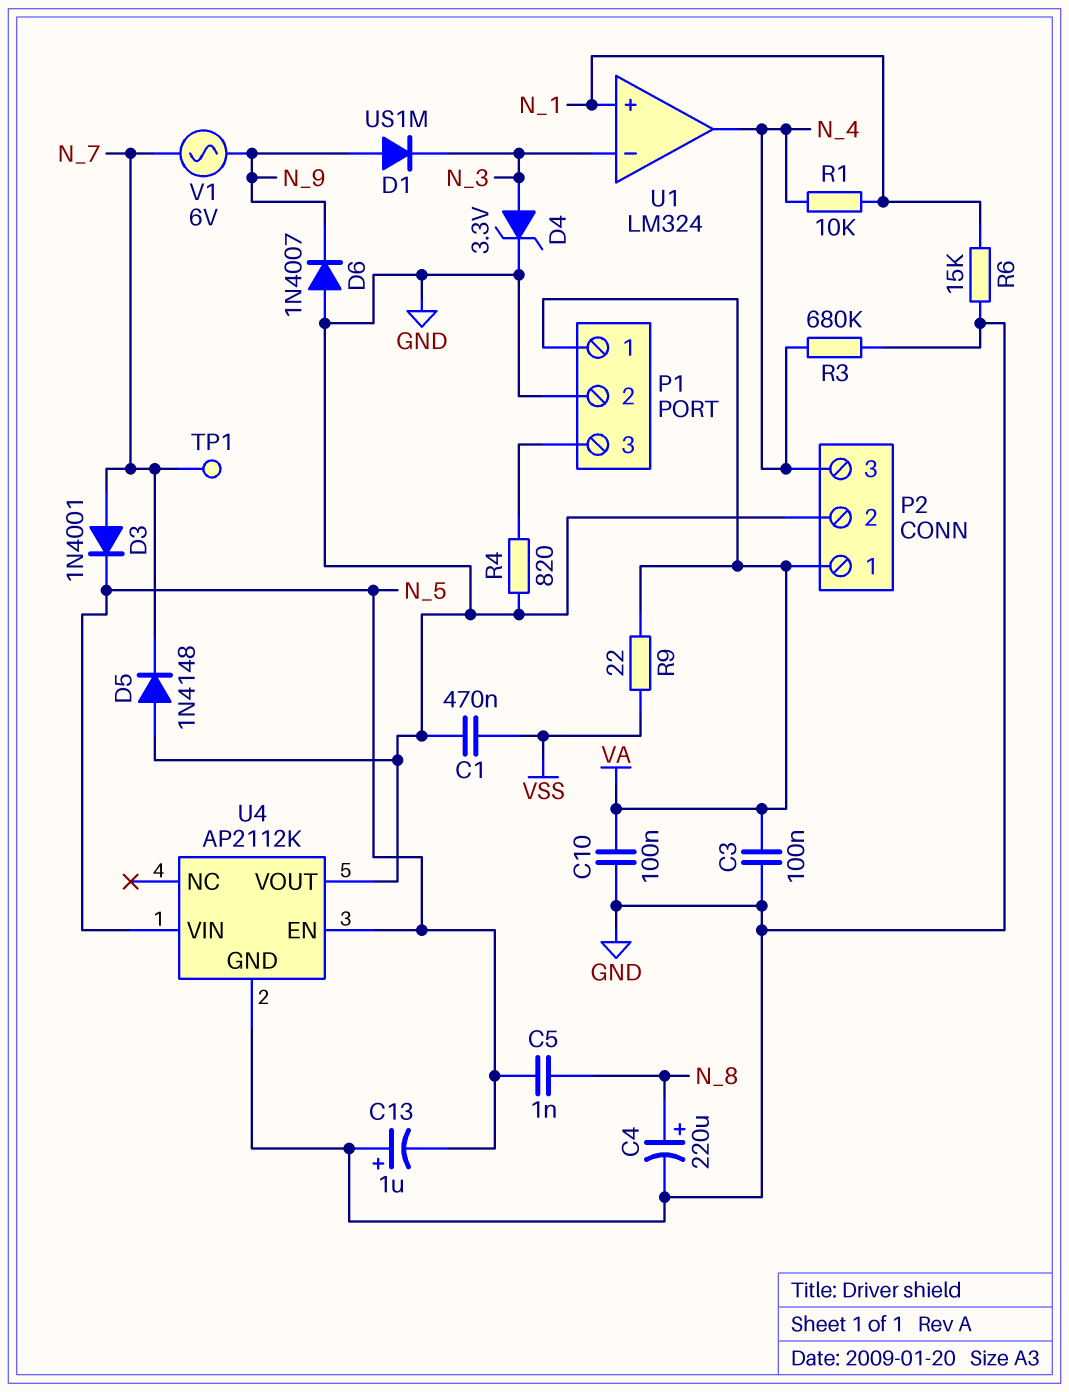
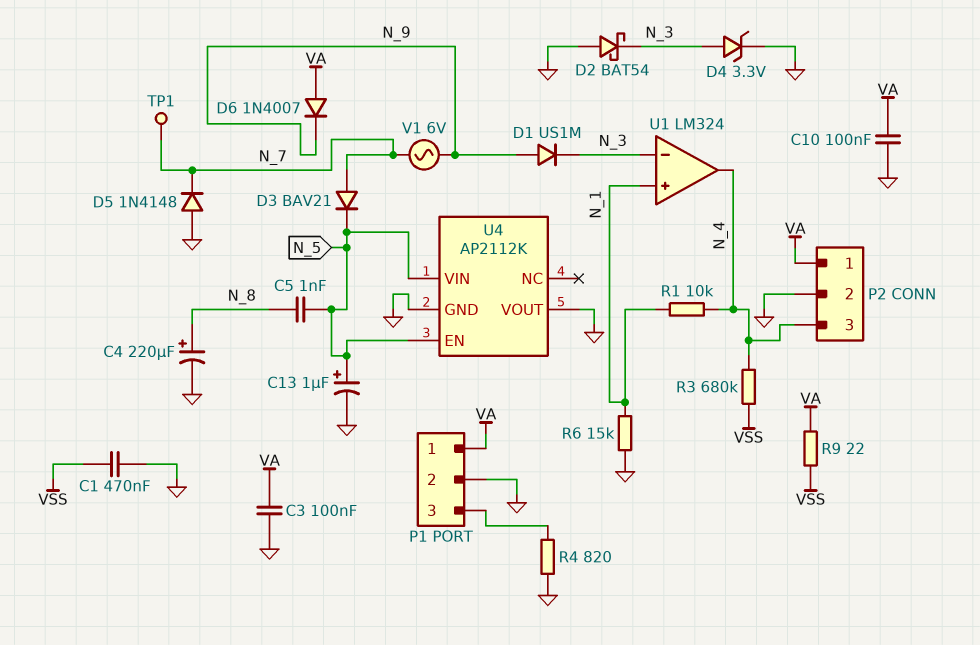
C13: 1uF (plus GND, minus N_5) -> 1uF (plus N_5, minus GND)
D2: none -> schottky BAT54 (A GND, K N_3)
D3: diode 1N4001 (A N_7, K N_5) -> diode BAV21 (A N_7, K N_5)
D6: diode 1N4007 (A GND, K N_9) -> diode 1N4007 (A VA, K N_9)
R3: 680k (GND, N_4) -> 680k (N_4, VSS)

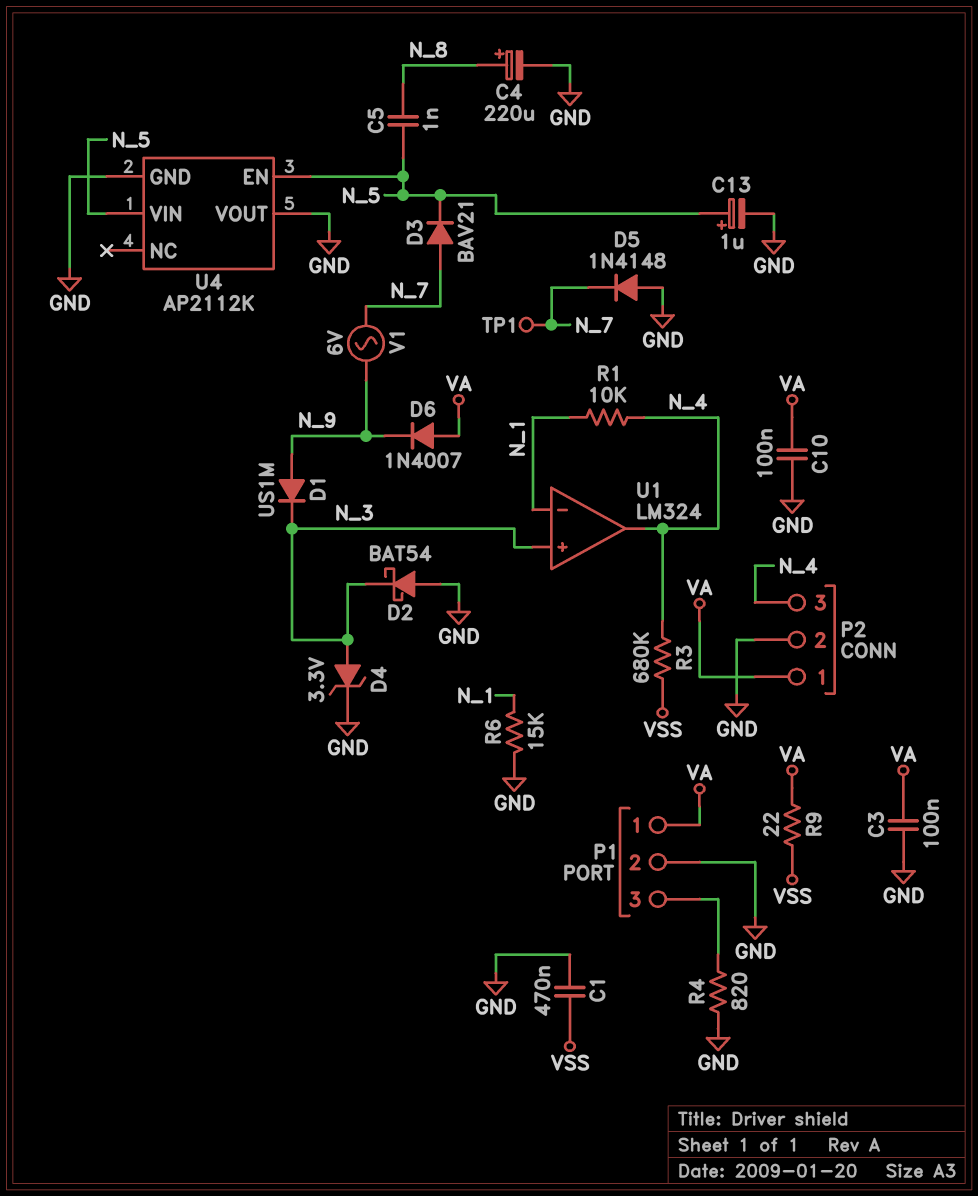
U1 pin in+: N_1 -> N_3
U1 pin in-: N_3 -> N_1

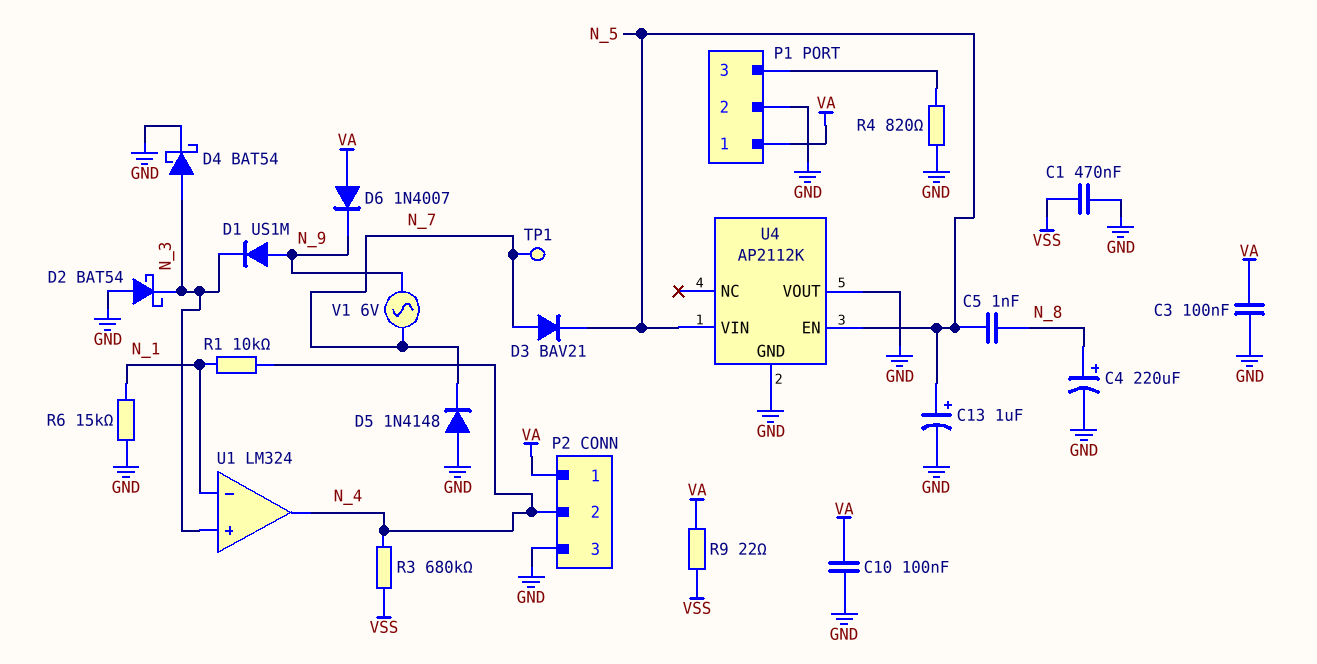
D4: zener 3.3V (A N_3, K GND) -> schottky BAT54 (A N_3, K GND)
P2 pin 2: GND -> N_4
P2 pin 3: N_4 -> GND

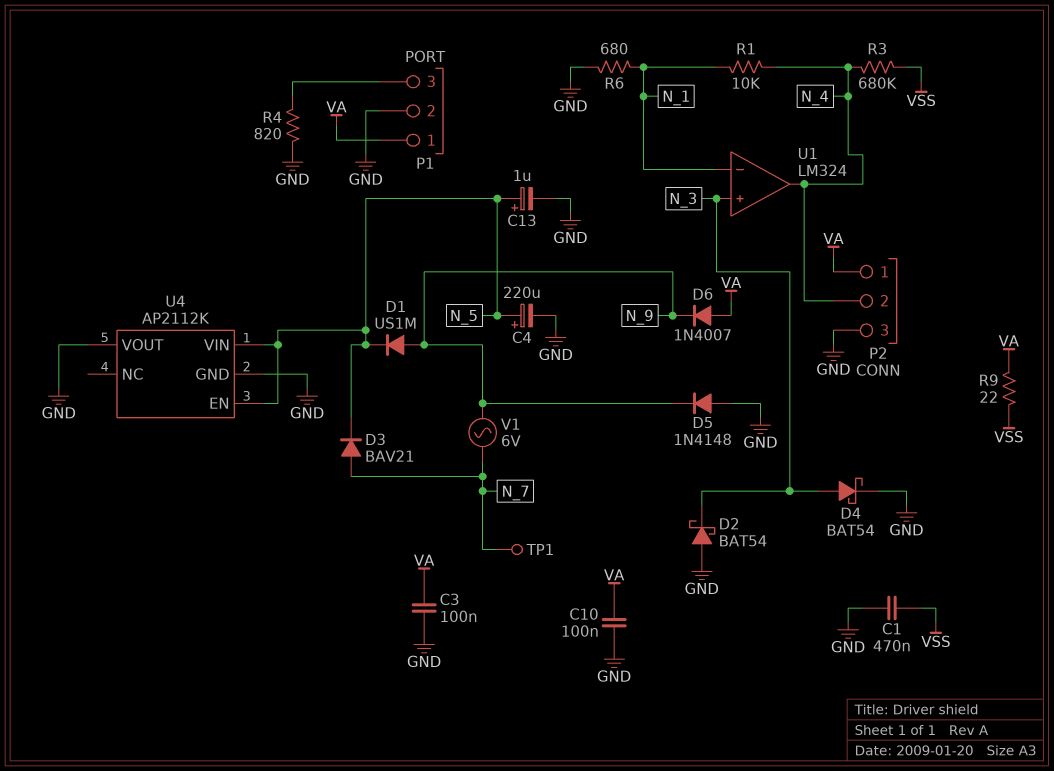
C4: 220uF (plus N_8, minus GND) -> 220uF (plus N_5, minus GND)
C5: 1nF (N_5, N_8) -> none
D1: diode US1M (A N_9, K N_3) -> diode US1M (A N_9, K N_5)
D5: diode 1N4148 (A GND, K N_7) -> diode 1N4148 (A GND, K N_9)
R6: 15k (GND, N_1) -> 680 (GND, N_1)

